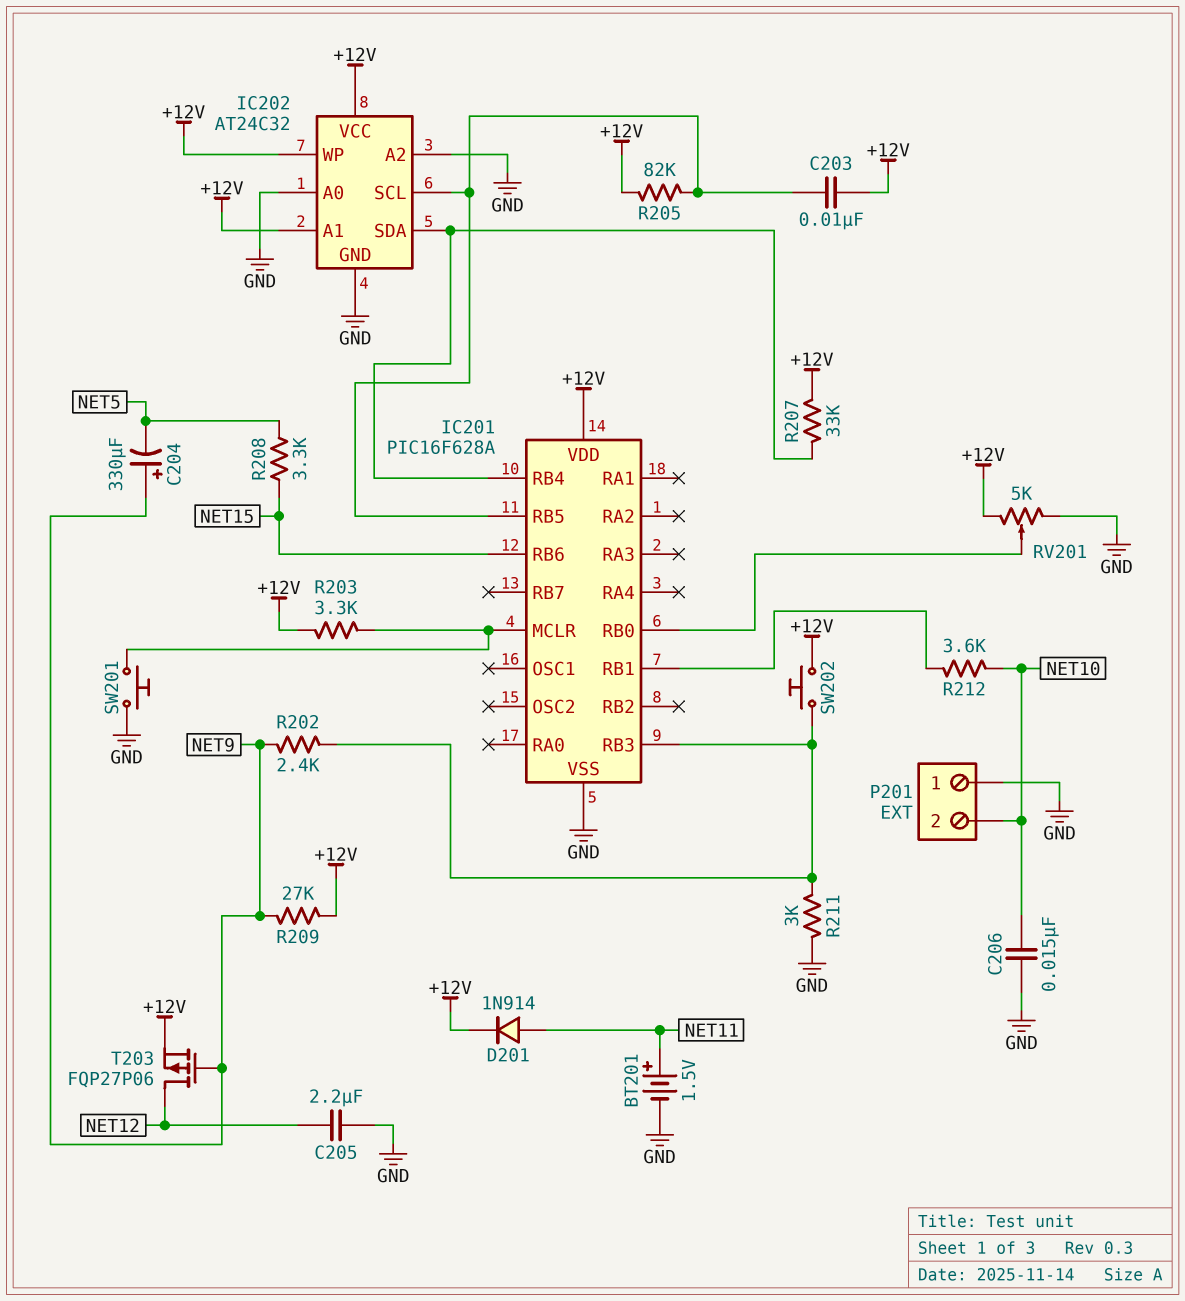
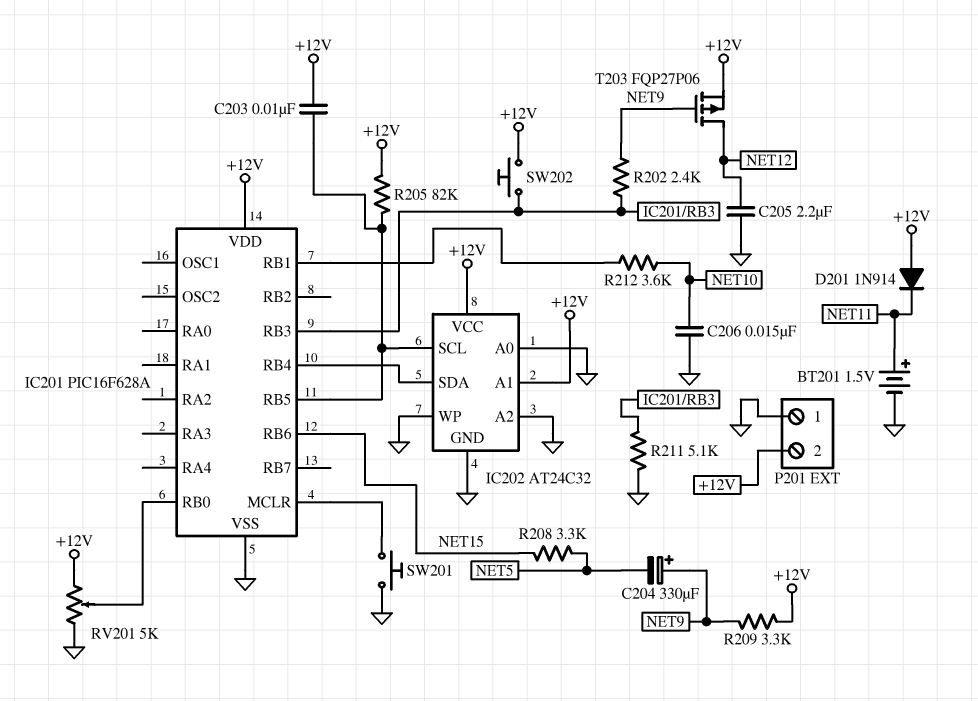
D201: diode 1N914 (A NET11, K +12V) -> diode 1N914 (A +12V, K NET11)
IC202 pin WP: +12V -> GND
P201 pin 2: NET10 -> +12V
R203: 3.3k (+12V, IC201/MCLR) -> none
R207: 33k (+12V, IC201/RB4) -> none
R209: 27k (+12V, NET9) -> 3.3k (+12V, NET9)
R211: 3k (GND, IC201/RB3) -> 5.1k (GND, IC201/RB3)

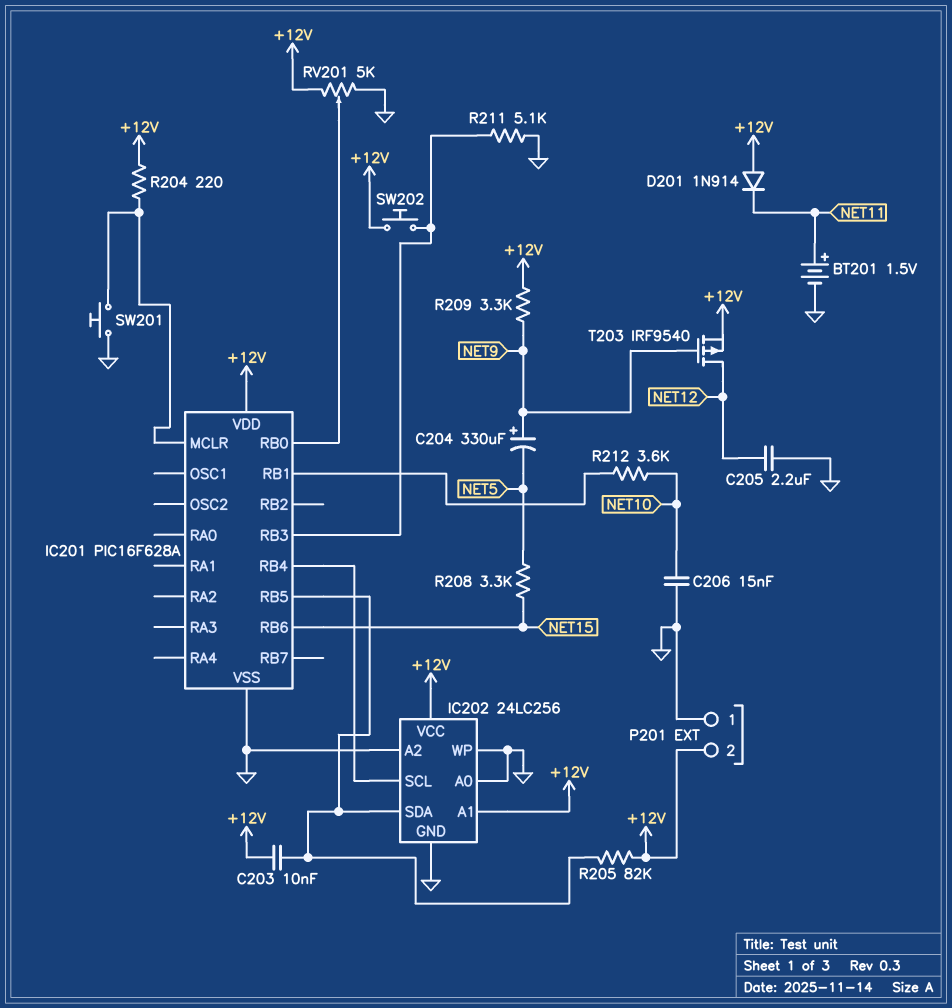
IC202: AT24C32 -> 24LC256
IC202 pin SCL: IC201/RB5 -> IC201/RB4
IC202 pin SDA: IC201/RB4 -> IC201/RB5
R202: 2.4k (IC201/RB3, NET9) -> none
R204: none -> 220 (+12V, IC201/MCLR)
T203: PMOS FQP27P06 (G NET9, D NET12, S +12V) -> PMOS IRF9540 (G NET9, D NET12, S +12V)

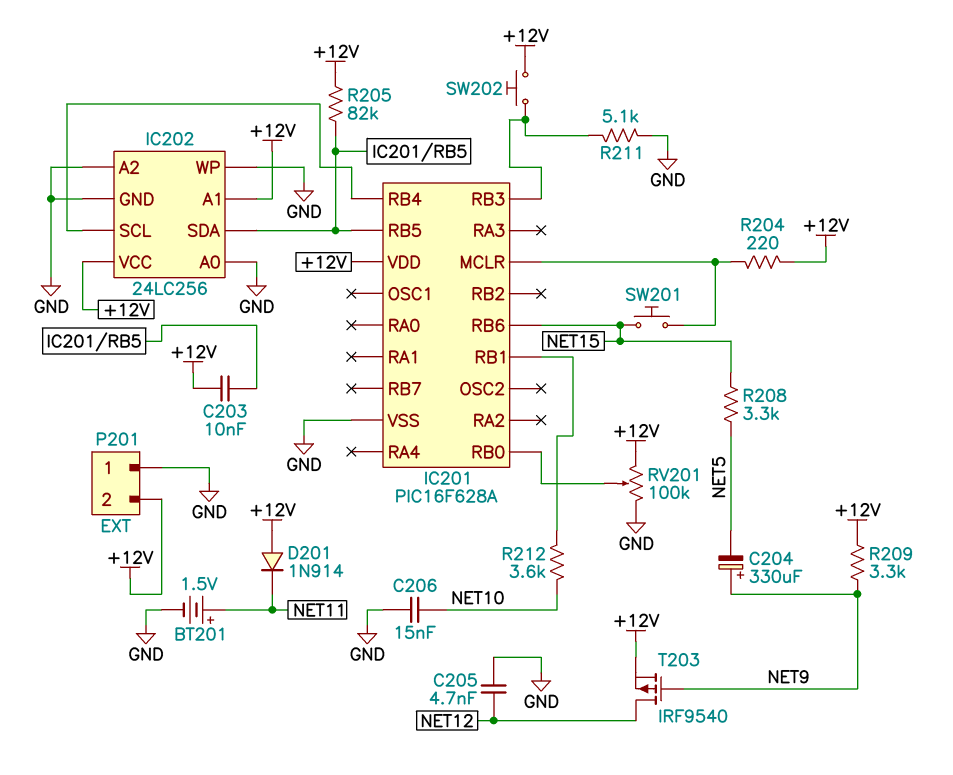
C205: 2.2uF (GND, NET12) -> 4.7nF (GND, NET12)
RV201: 5k (+12V, GND, wiper IC201/RB0) -> 100k (+12V, GND, wiper IC201/RB0)
SW201: button (GND, IC201/MCLR) -> button (IC201/MCLR, NET15)

